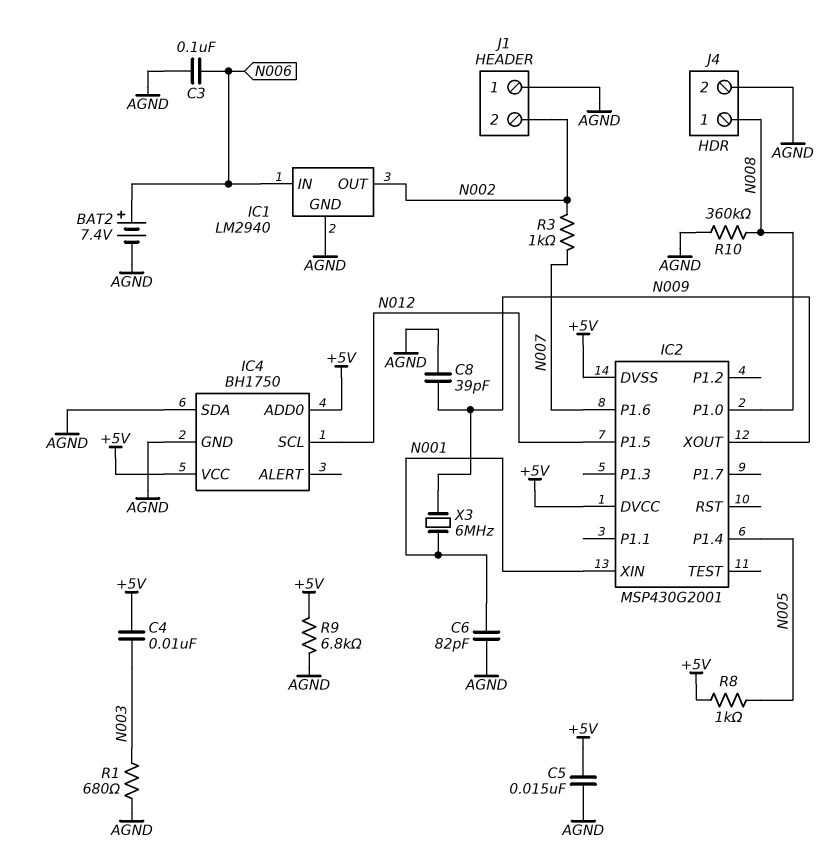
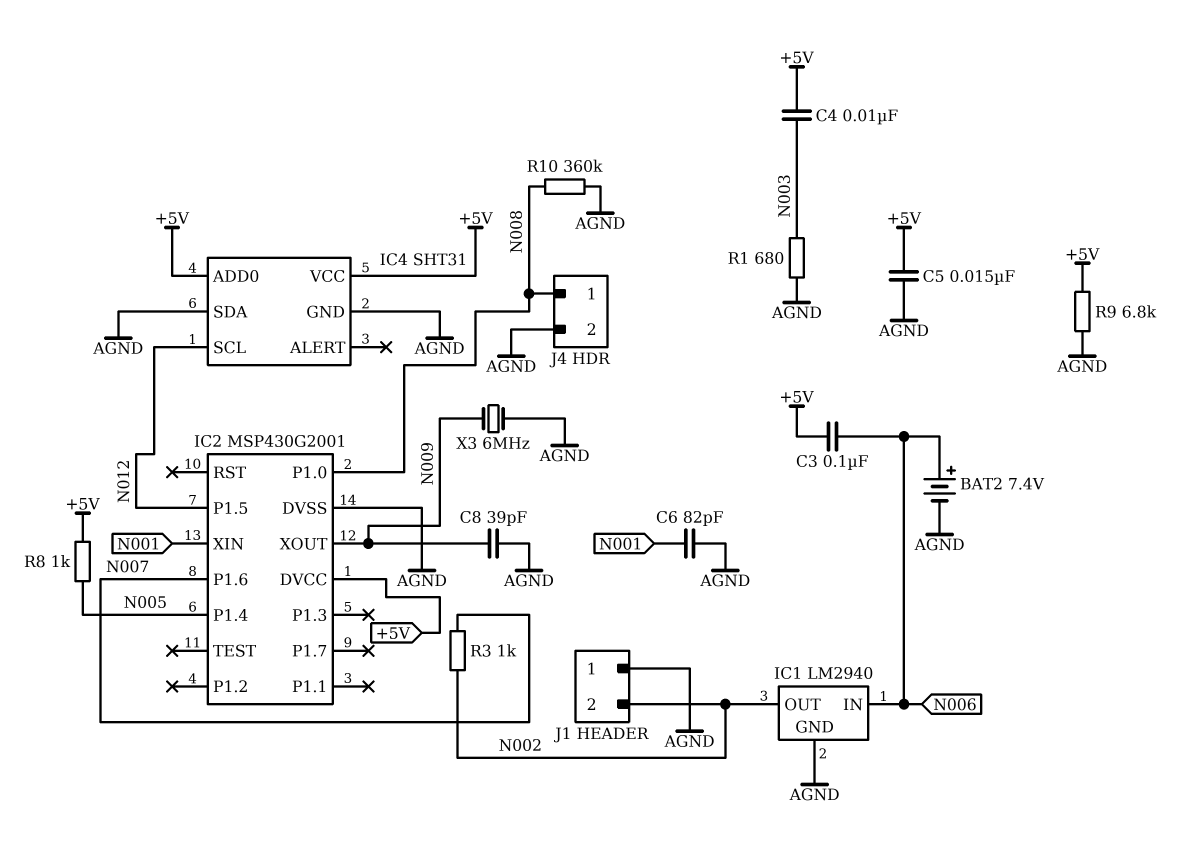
C3: 100nF (AGND, N006) -> 100nF (+5V, N006)
IC2 pin DVSS: +5V -> AGND
IC4: BH1750 -> SHT31
X3: 6MHz (N001, N009) -> 6MHz (AGND, N009)

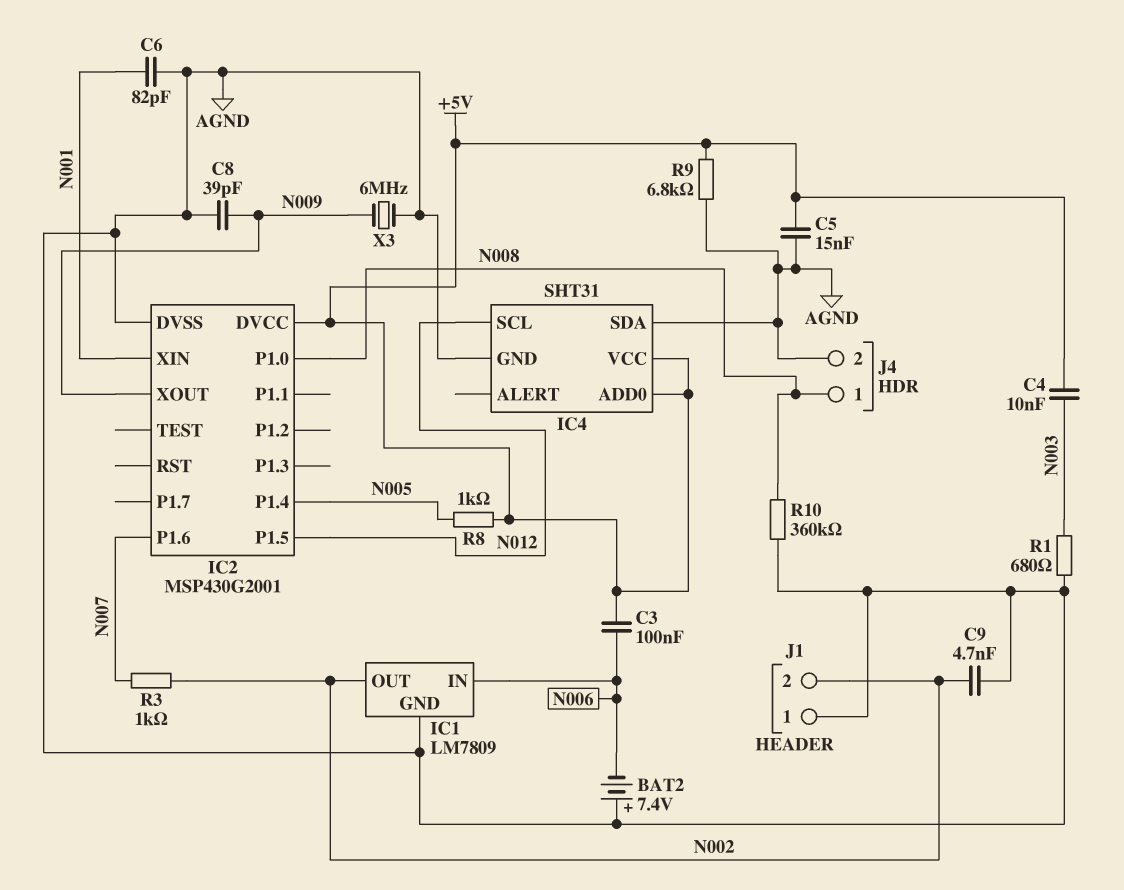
BAT2: 7.4V (plus N006, minus AGND) -> 7.4V (plus AGND, minus N006)
C9: none -> 4.7nF (AGND, N002)
IC1: LM2940 -> LM7809

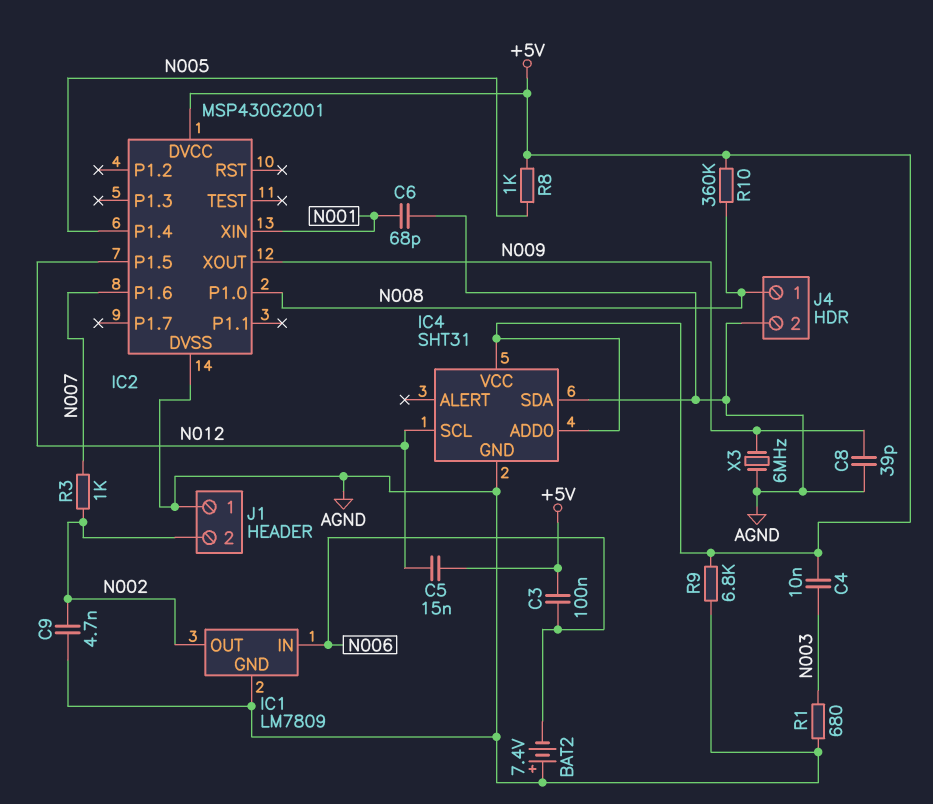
C5: 15nF (+5V, AGND) -> 15nF (+5V, N012)
C6: 82pF (AGND, N001) -> 68pF (AGND, N001)
R10: 360k (AGND, N008) -> 360k (+5V, N008)

